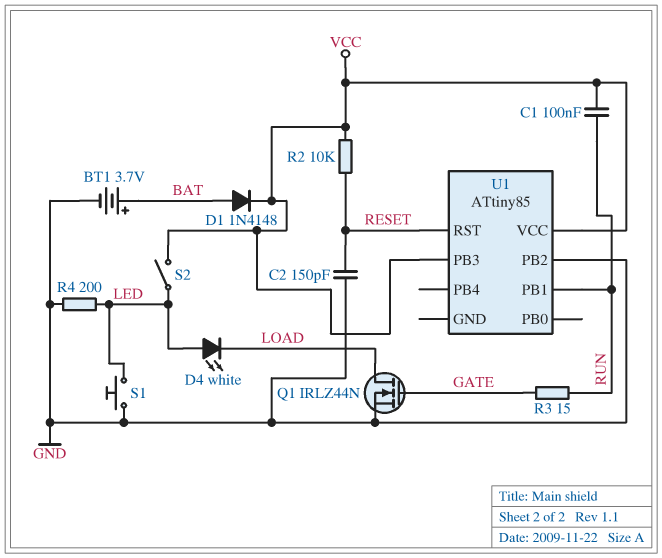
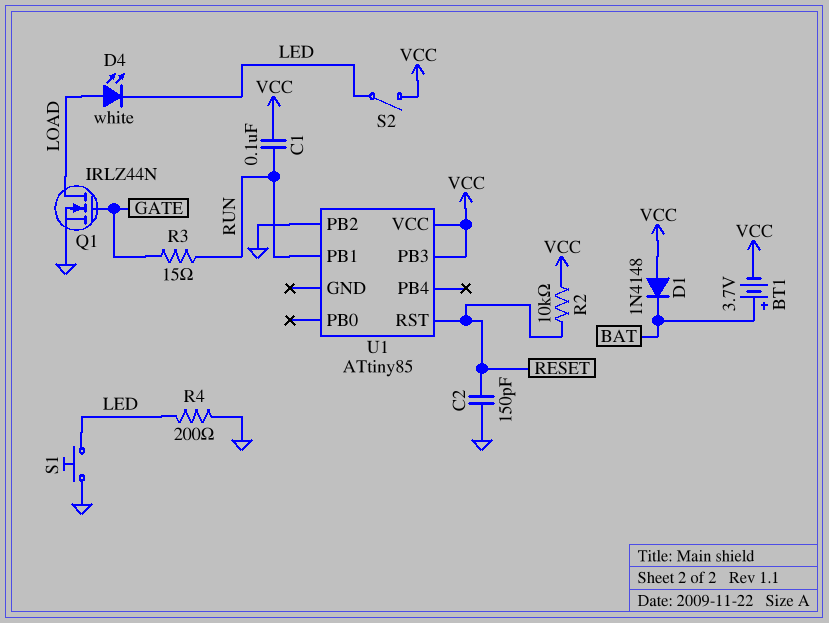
BT1: 3.7V (plus BAT, minus GND) -> 3.7V (plus BAT, minus VCC)
D1: diode 1N4148 (A BAT, K VCC) -> diode 1N4148 (A VCC, K BAT)
D4: LED white (A LED, K LOAD) -> LED white (A LOAD, K LED)

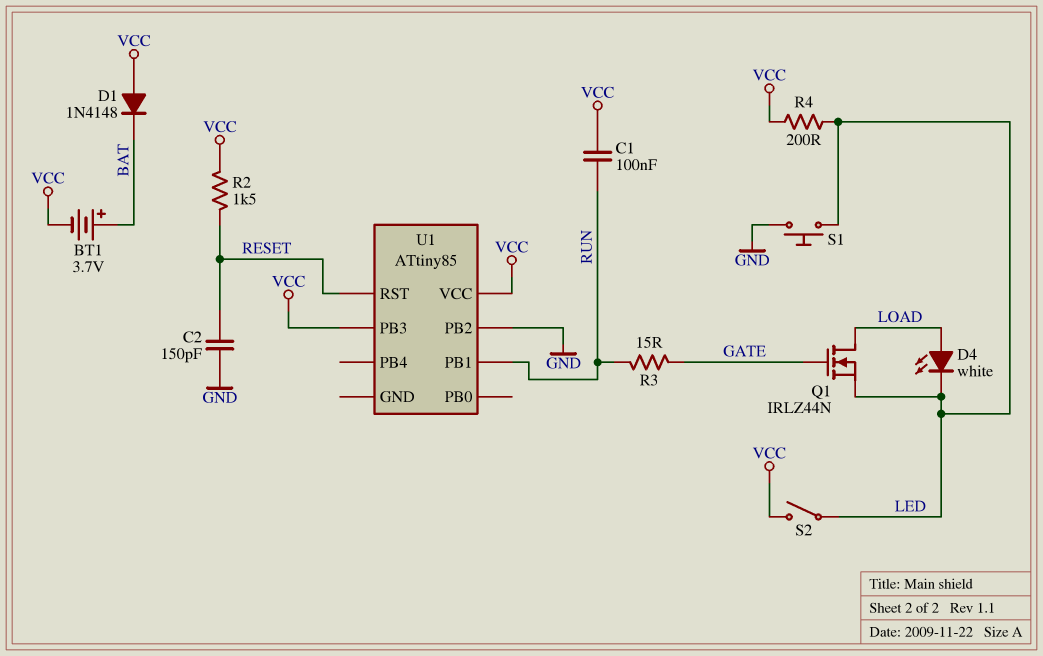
Q1: NMOS IRLZ44N (G GATE, D LOAD, S GND) -> NMOS IRLZ44N (G GATE, D LOAD, S LED)
R2: 10k (RESET, VCC) -> 1.5k (RESET, VCC)
R4: 200 (GND, LED) -> 200 (LED, VCC)

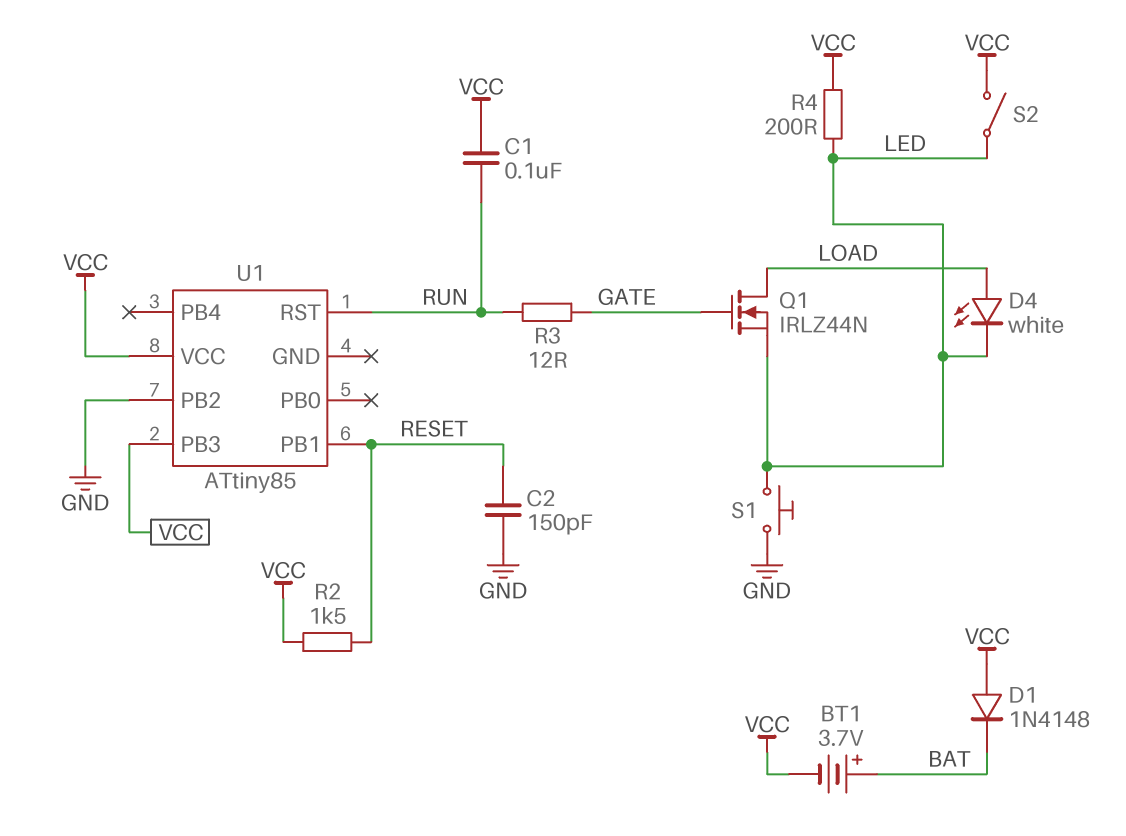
R3: 15 (GATE, RUN) -> 12 (GATE, RUN)
U1 pin PB1: RUN -> RESET
U1 pin RST: RESET -> RUN

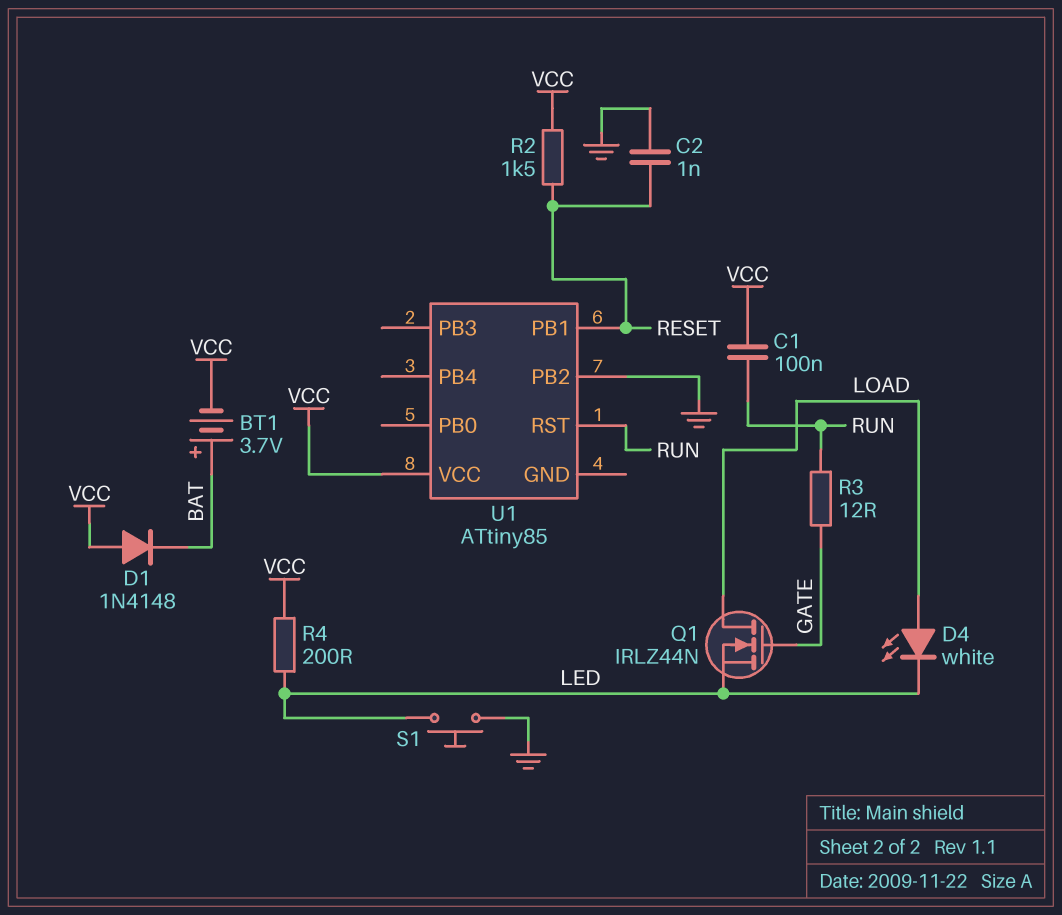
C2: 150pF (GND, RESET) -> 1nF (GND, RESET)
S2: switch (LED, VCC) -> none
U1 pin PB3: VCC -> none

